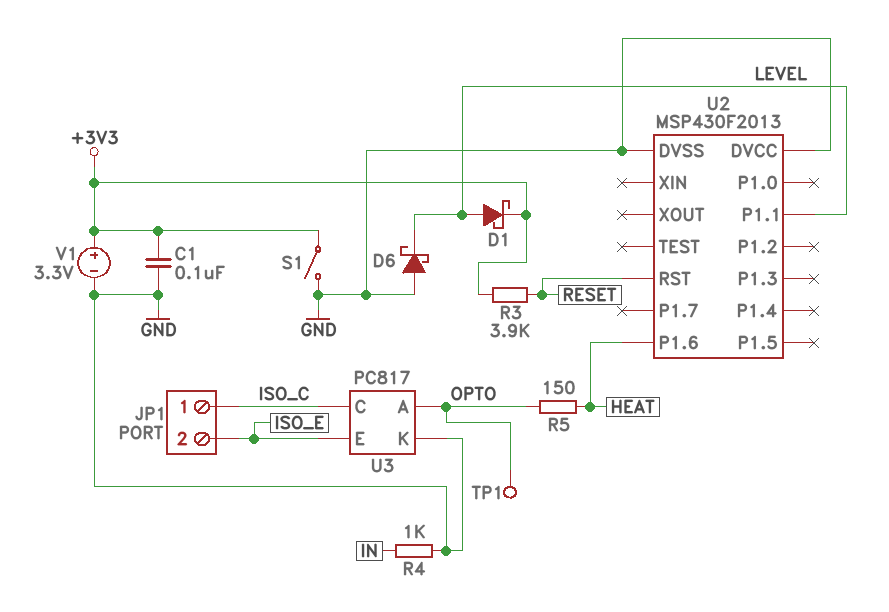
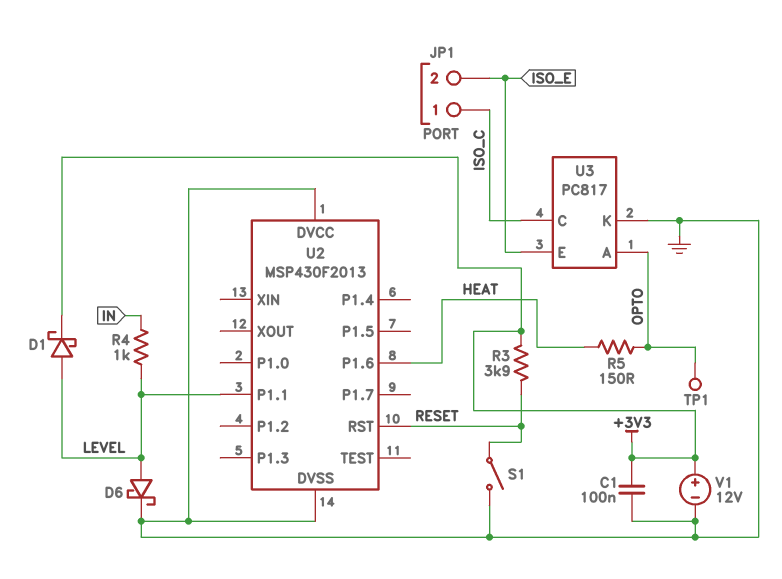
D6: schottky (A GND, K LEVEL) -> schottky (A LEVEL, K GND)
R4: 1k (GND, IN) -> 1k (IN, LEVEL)
S1: switch (+3V3, GND) -> switch (GND, RESET)
V1: 3.3V (plus +3V3, minus GND) -> 12V (plus +3V3, minus GND)

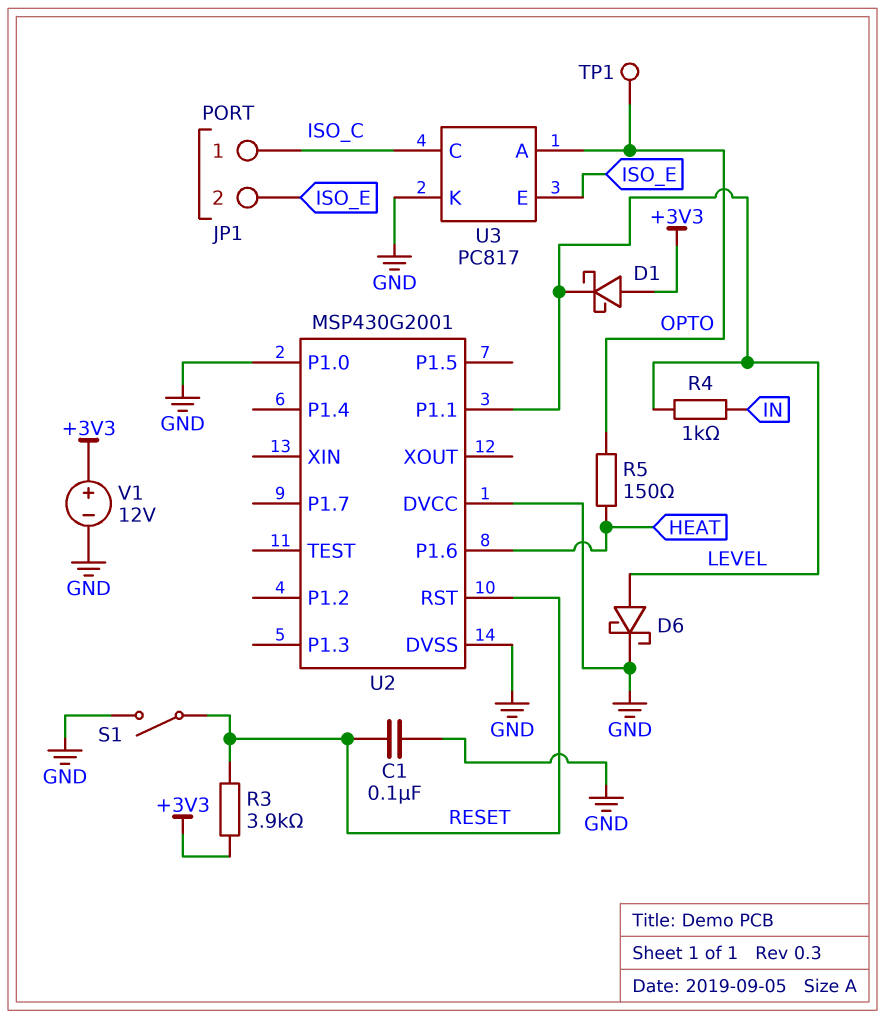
C1: 100nF (+3V3, GND) -> 100nF (GND, RESET)
D1: schottky (A LEVEL, K +3V3) -> schottky (A +3V3, K LEVEL)
U2: MSP430F2013 -> MSP430G2001
U2 pin P1.0: none -> GND

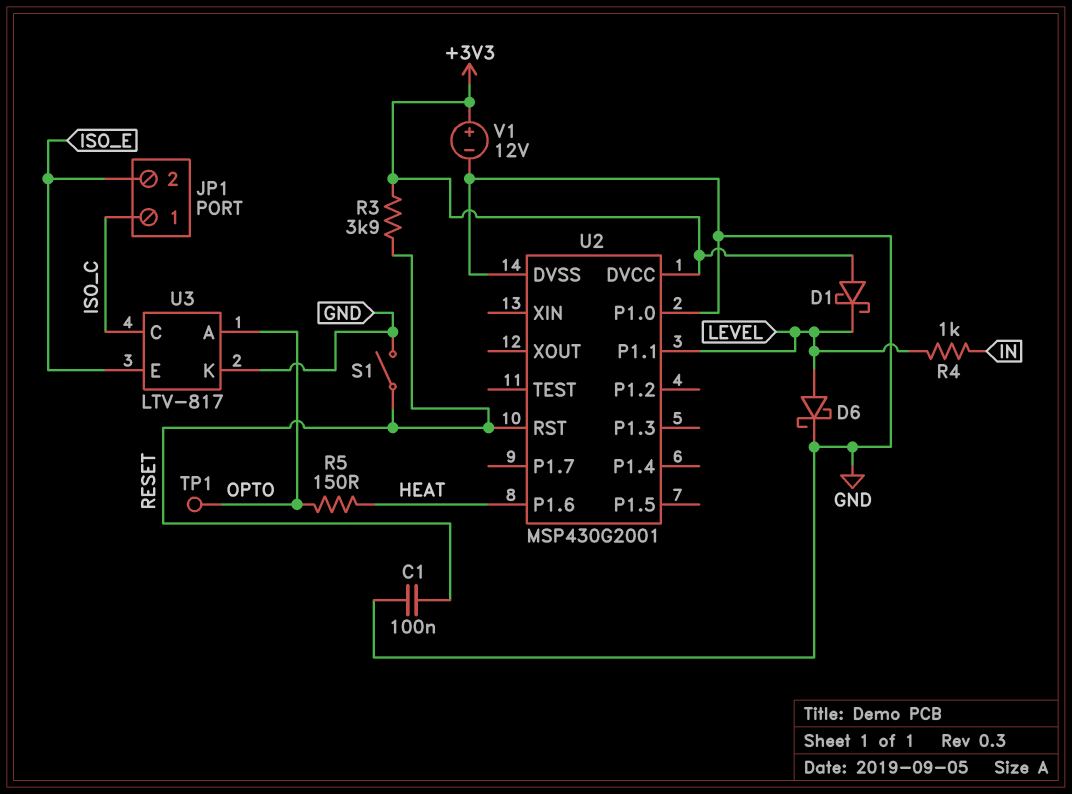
U2 pin DVCC: GND -> +3V3
U3: PC817 -> LTV-817

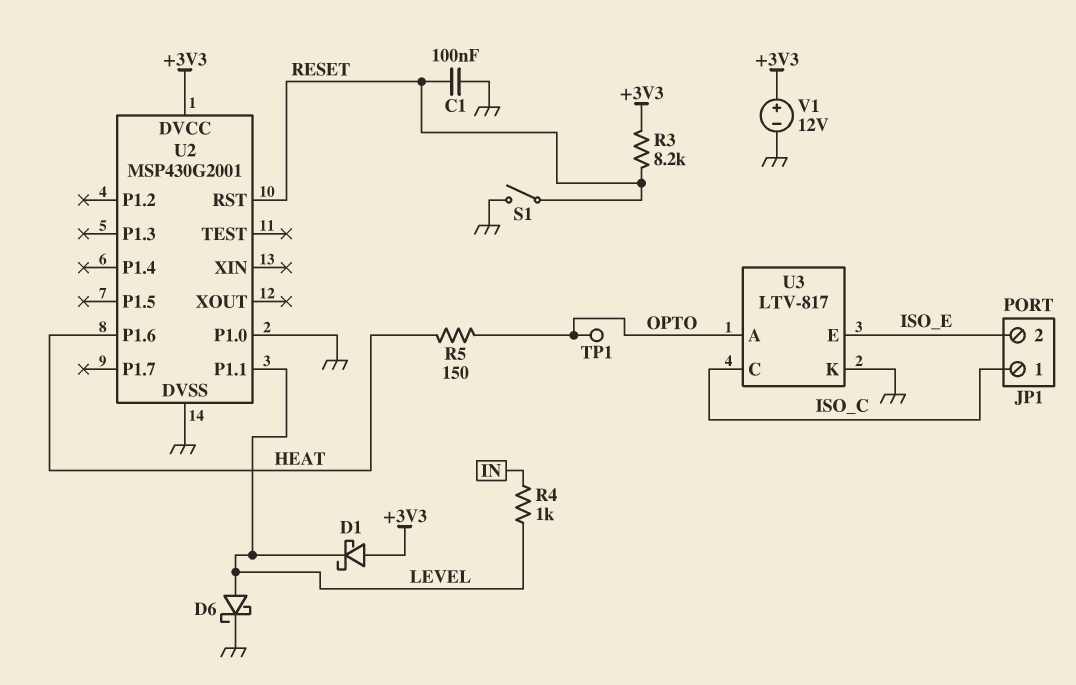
R3: 3.9k (+3V3, RESET) -> 8.2k (+3V3, RESET)

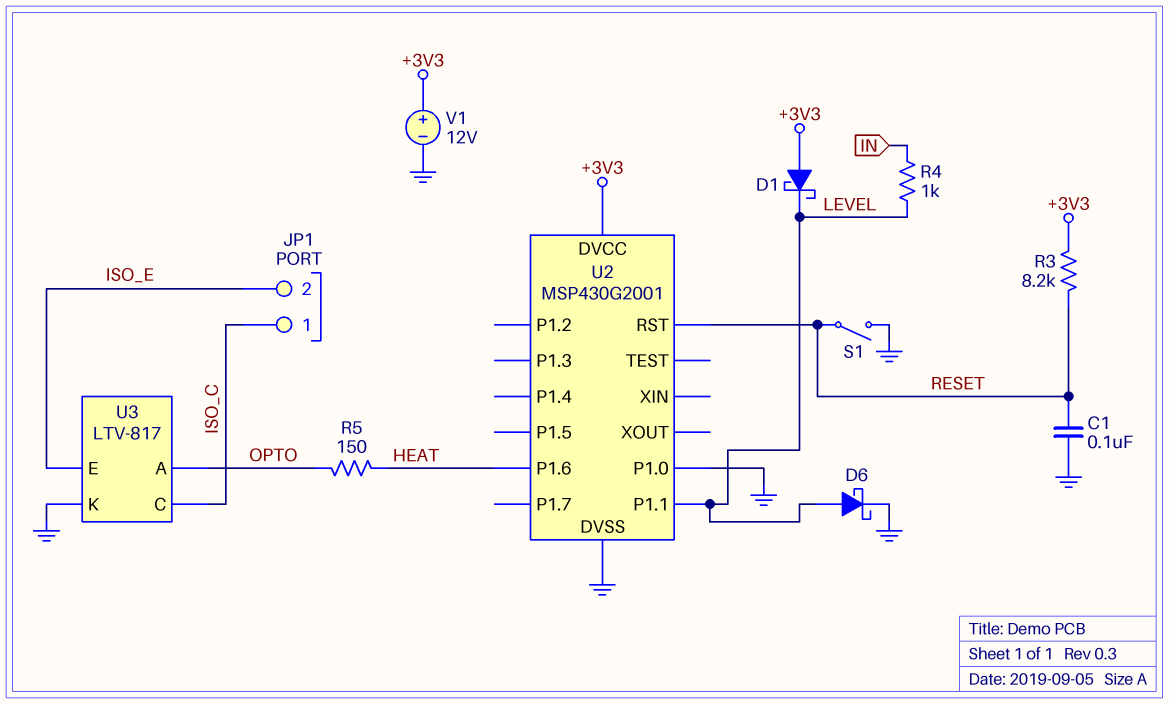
TP1: test point (OPTO) -> none

